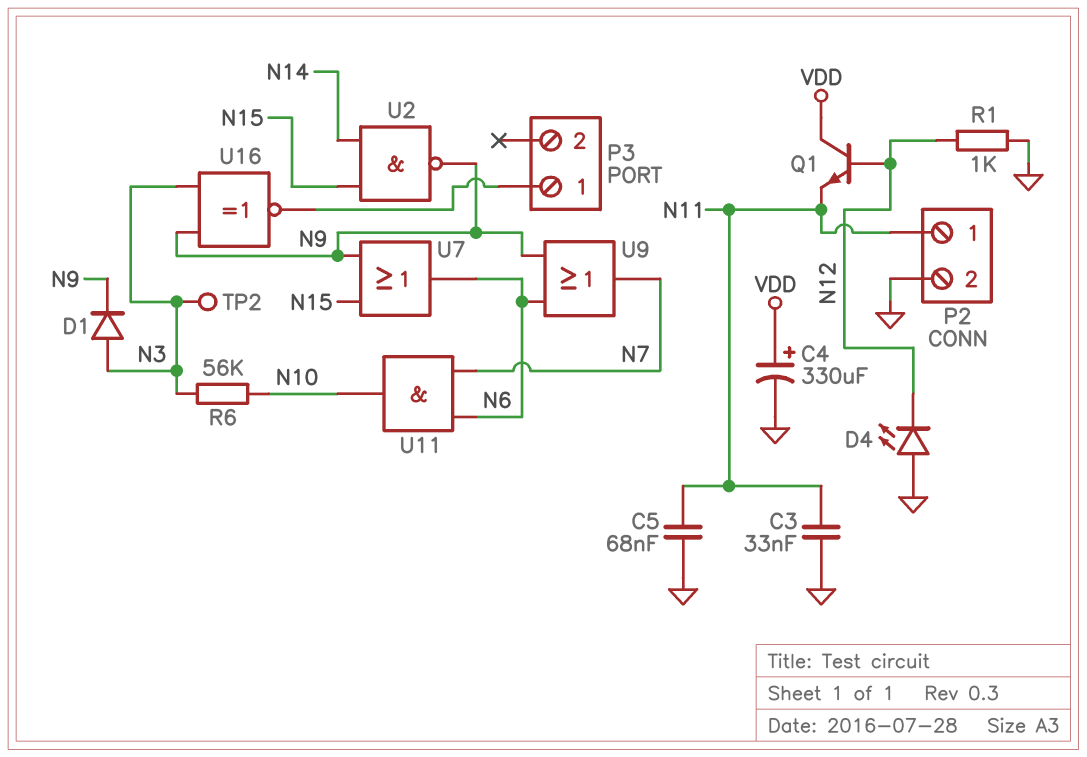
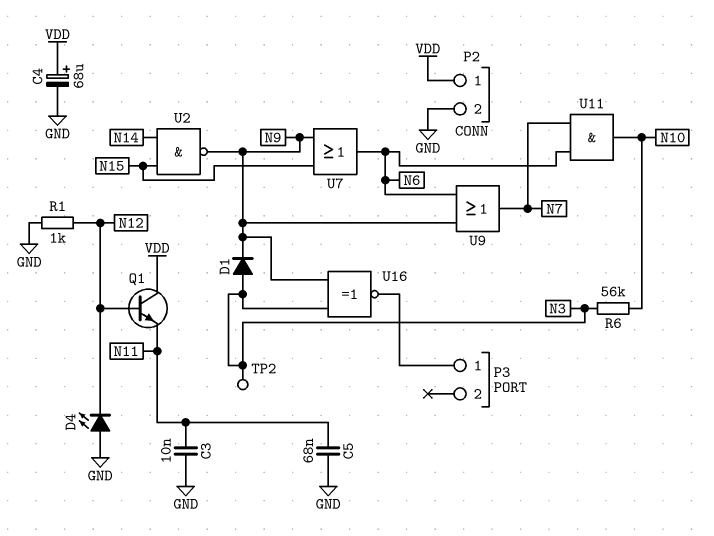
C3: 33nF (GND, N11) -> 10nF (GND, N11)
C4: 330uF (plus VDD, minus GND) -> 68uF (plus VDD, minus GND)
P2 pin 1: N11 -> VDD

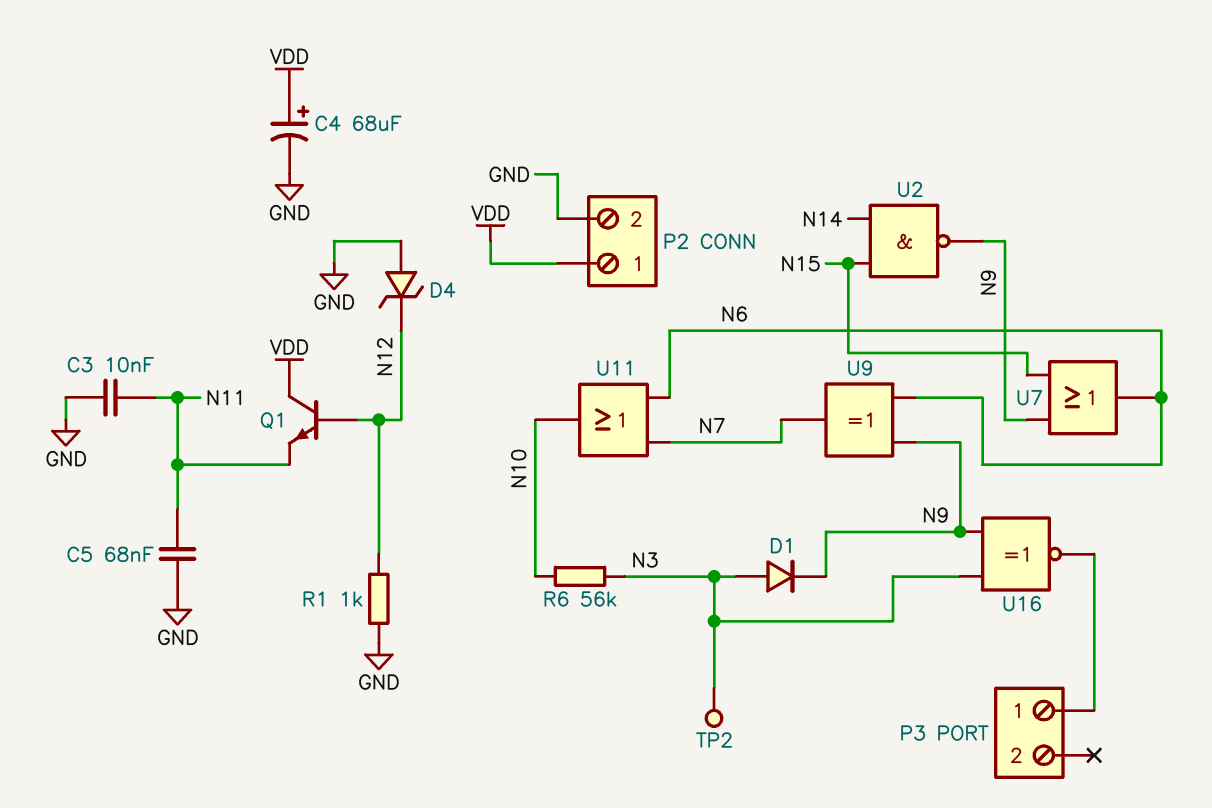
D4: LED (A GND, K N12) -> zener (A GND, K N12)
U9: OR (in N6, in N9, out N7) -> XOR (in N6, in N9, out N7)
U11: AND (in N6, in N7, out N10) -> OR (in N6, in N7, out N10)

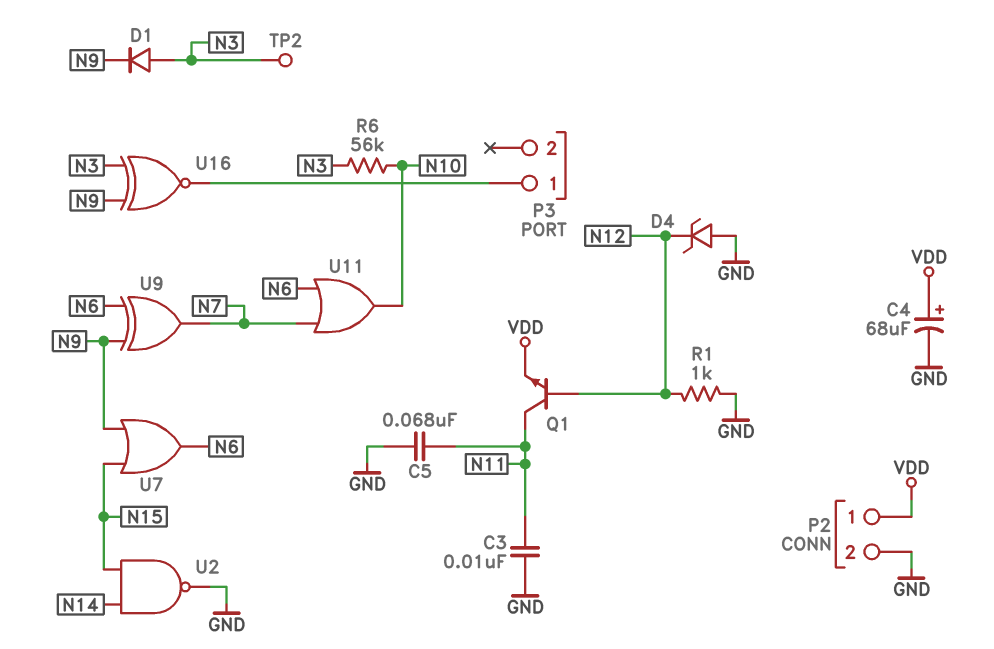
Q1: NPN (B N12, C VDD, E N11) -> NPN (B N12, C N11, E VDD)
U2: NAND (in N14, in N15, out N9) -> NAND (in N14, in N15, out GND)

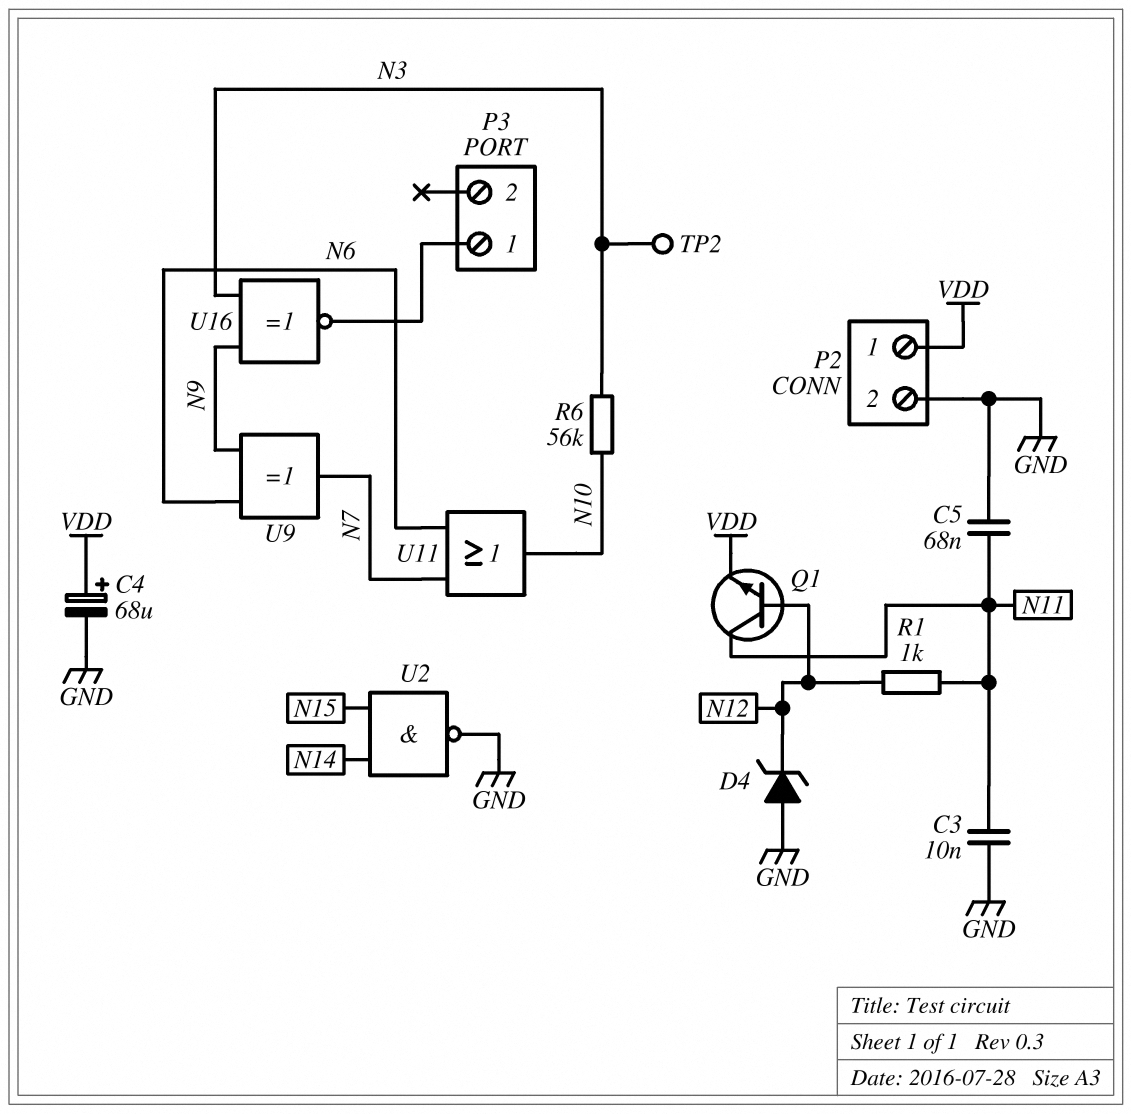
D1: diode (A N3, K N9) -> none
R1: 1k (GND, N12) -> 1k (N11, N12)
U7: OR (in N9, in N15, out N6) -> none

